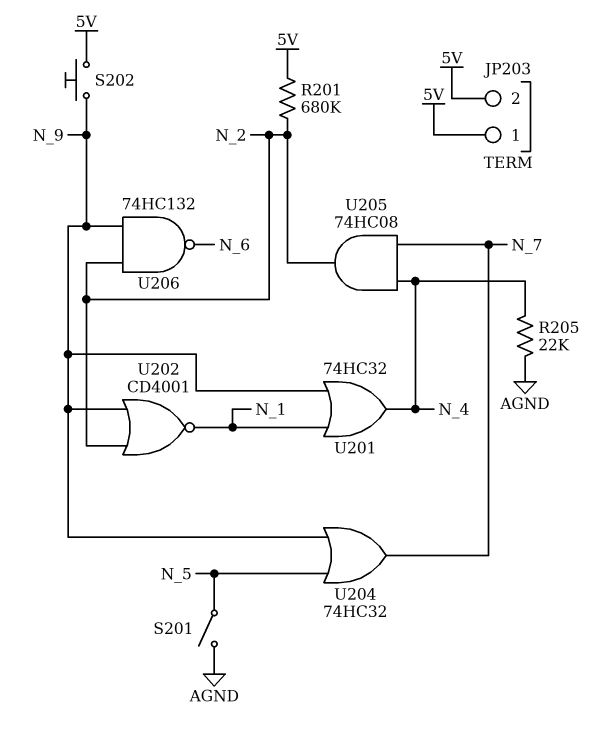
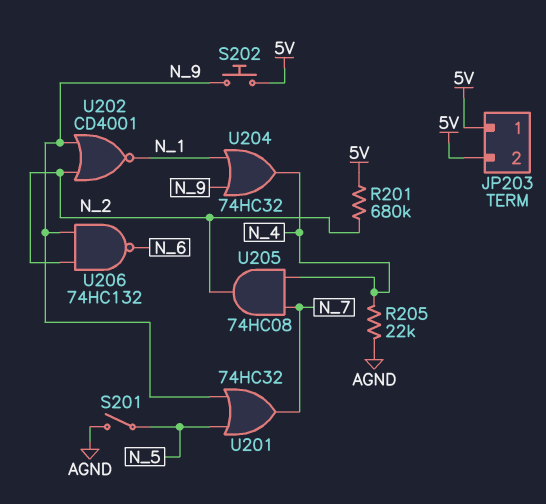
U201: OR 74HC32 (in N_1, in N_9, out N_4) -> OR 74HC32 (in N_5, in N_9, out N_7)
U204: OR 74HC32 (in N_5, in N_9, out N_7) -> OR 74HC32 (in N_1, in N_9, out N_4)

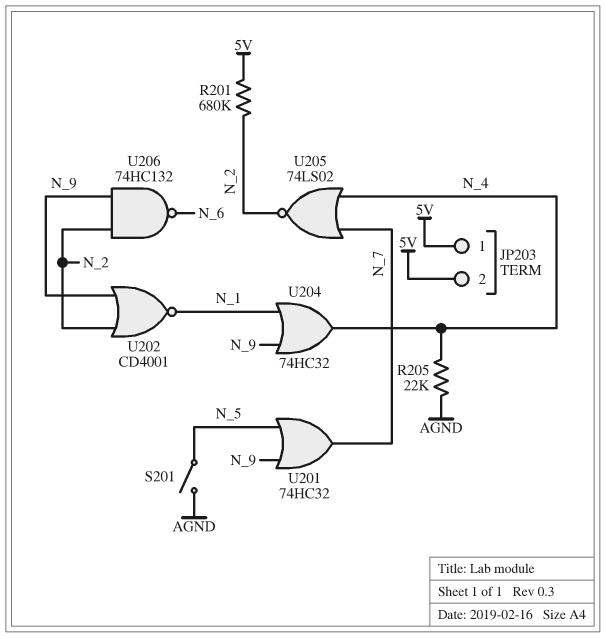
S202: button (5V, N_9) -> none
U205: AND 74HC08 (in N_4, in N_7, out N_2) -> NOR 74LS02 (in N_4, in N_7, out N_2)

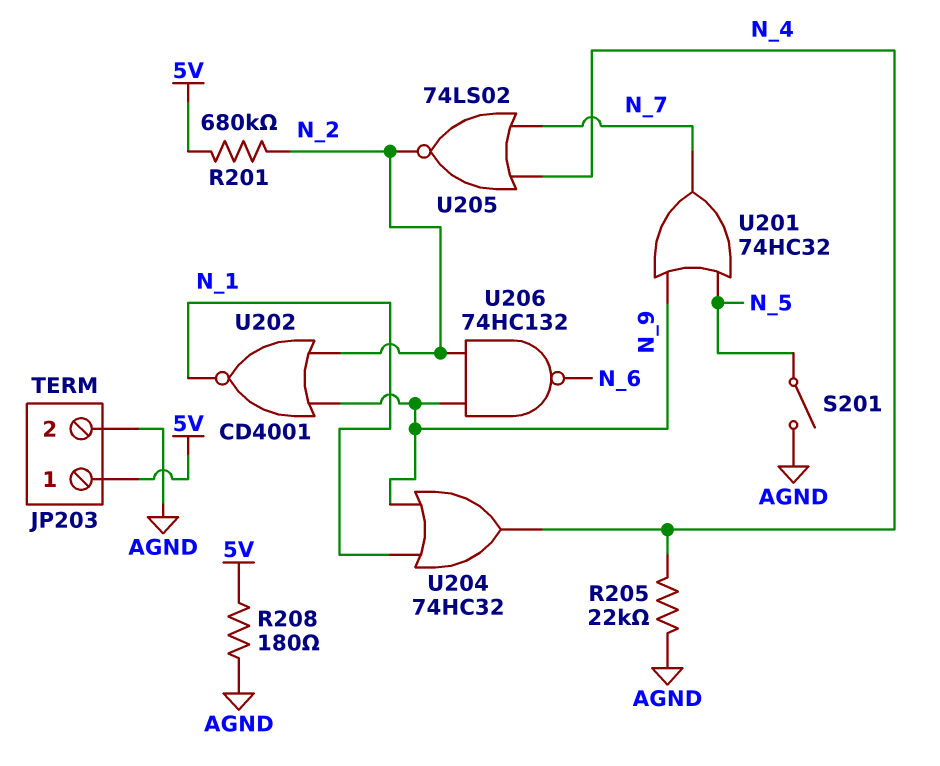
JP203 pin 2: 5V -> AGND
R208: none -> 180 (5V, AGND)

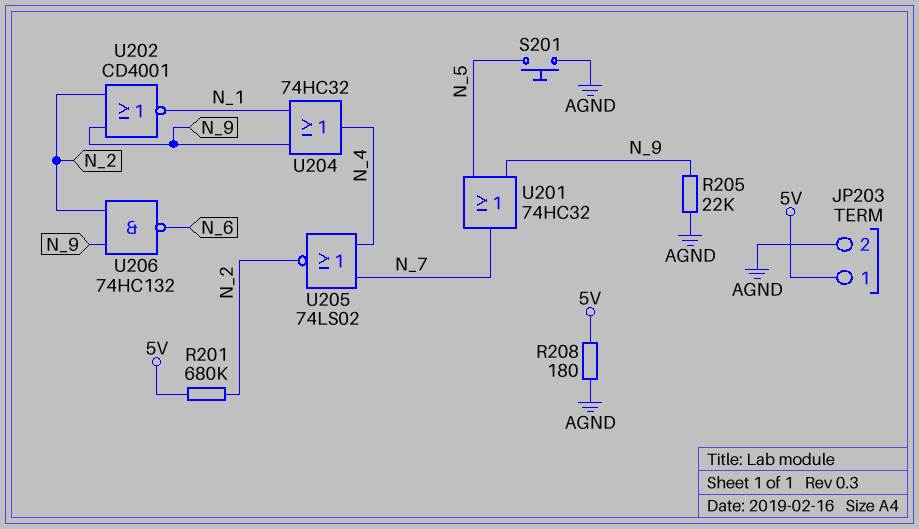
R205: 22k (AGND, N_4) -> 22k (AGND, N_9)
S201: switch (AGND, N_5) -> button (AGND, N_5)

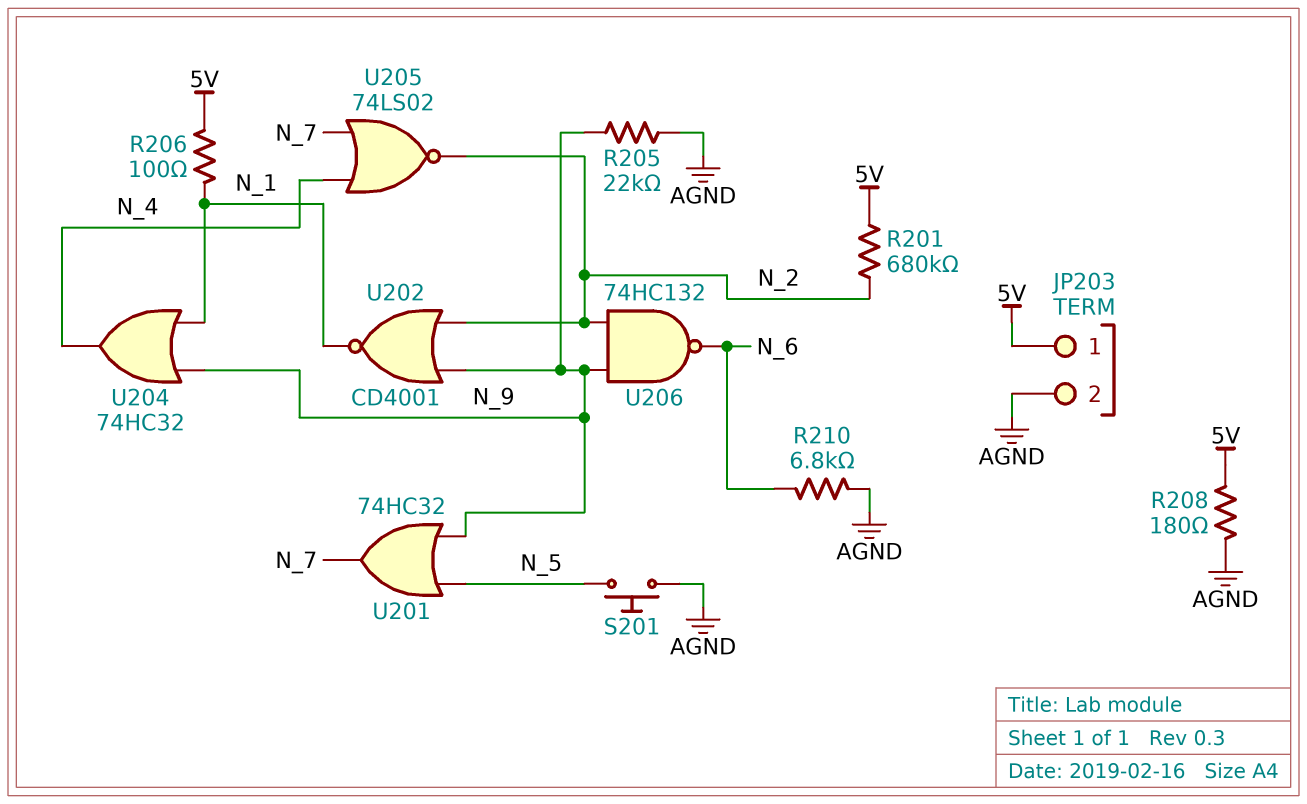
R206: none -> 100 (5V, N_1)
R210: none -> 6.8k (AGND, N_6)

